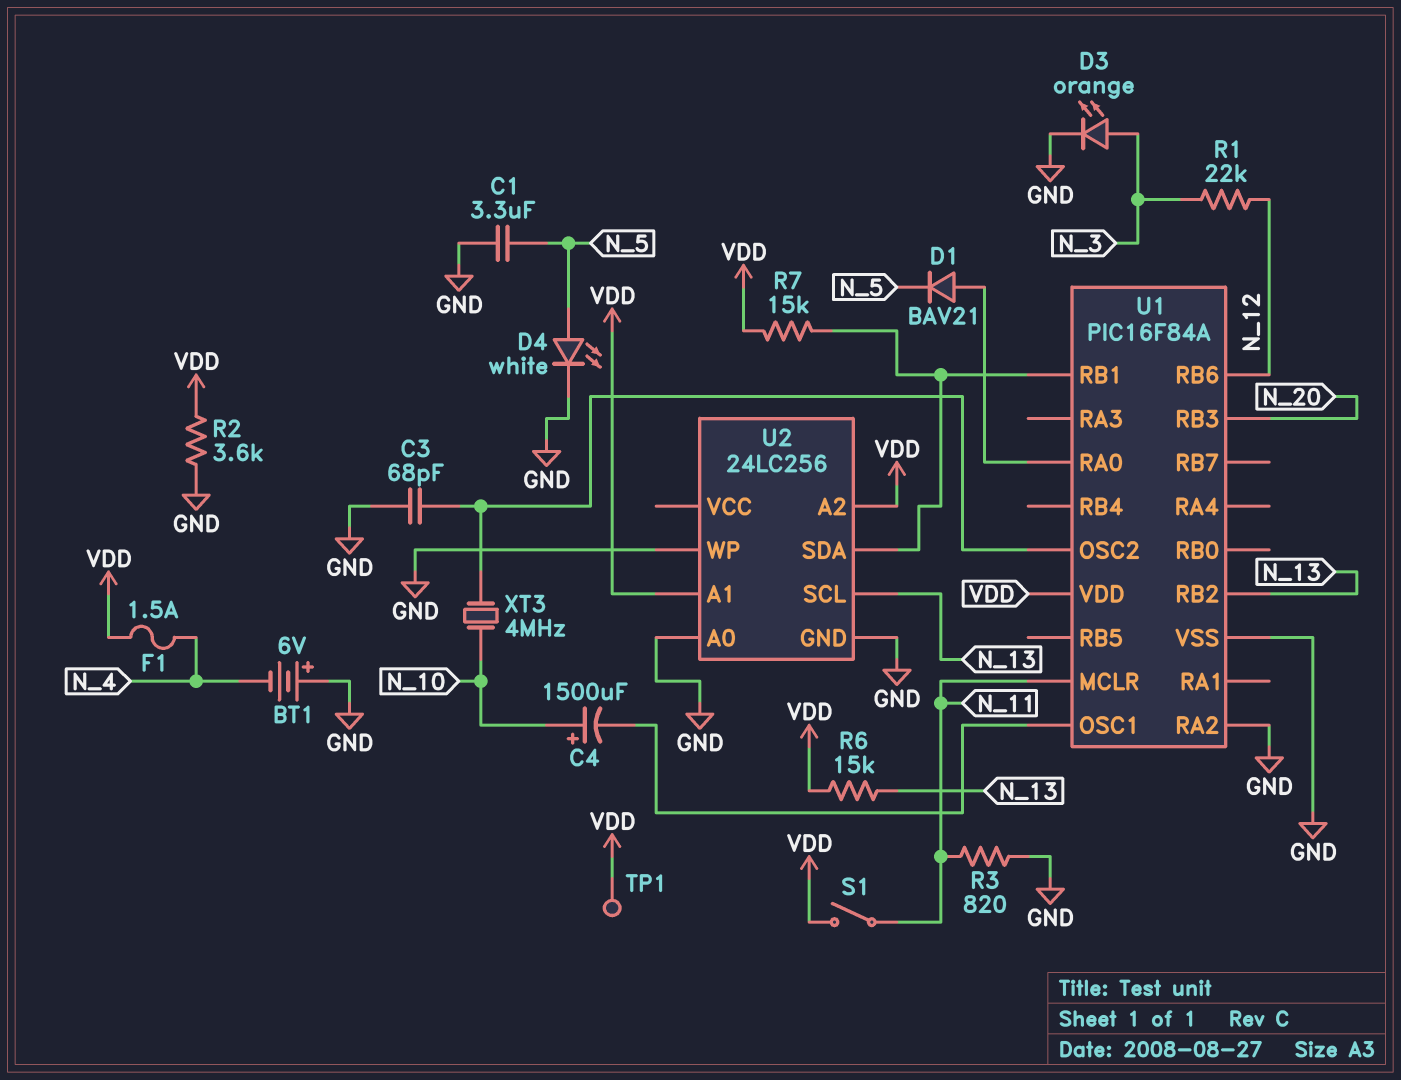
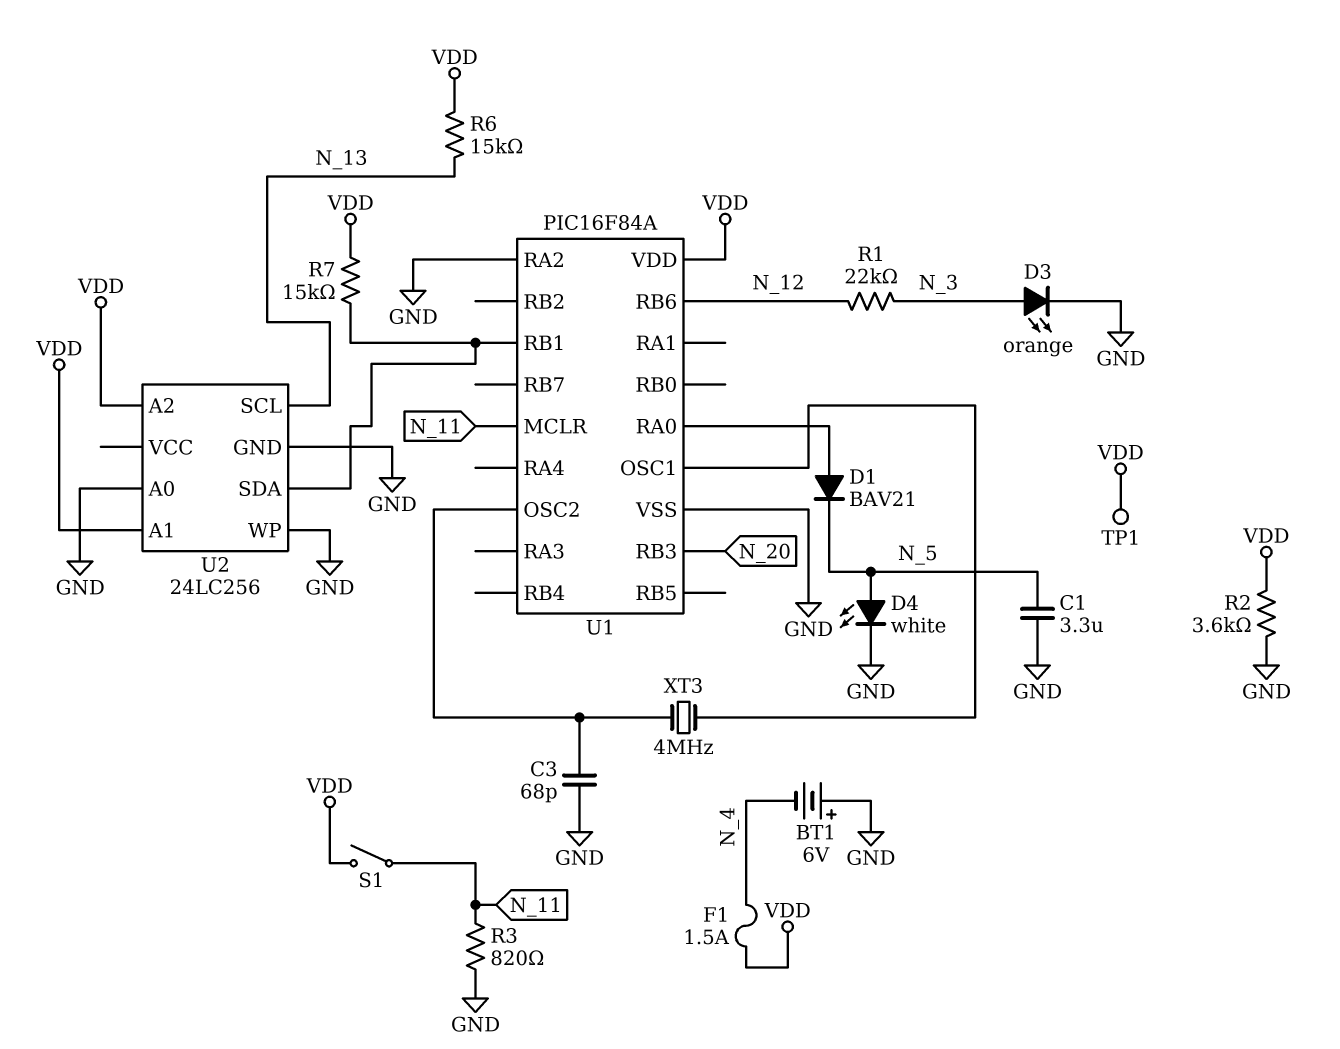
C4: 1500uF (plus N_10, minus U1/OSC1) -> none
U1 pin RB2: N_13 -> none
XT3: 4MHz (N_10, U1/OSC2) -> 4MHz (U1/OSC1, U1/OSC2)

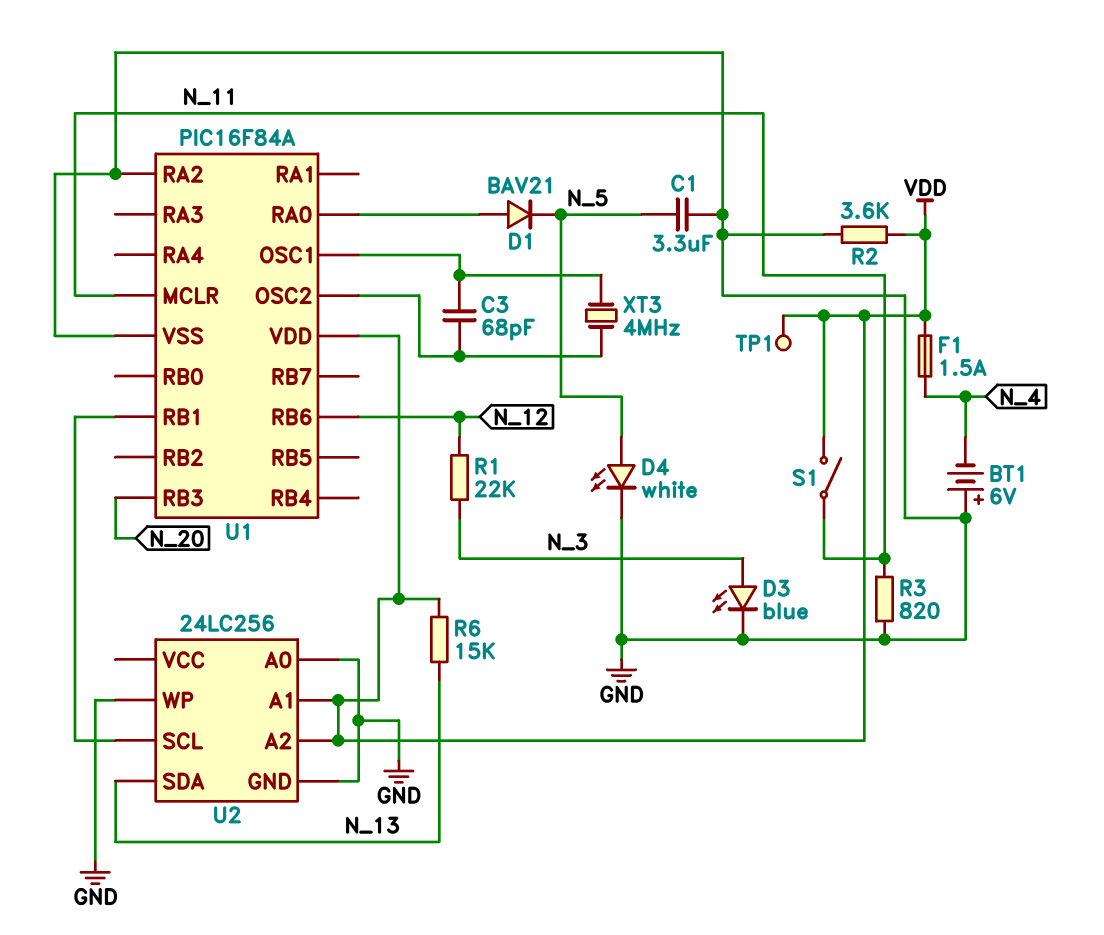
C3: 68pF (GND, U1/OSC2) -> 68pF (U1/OSC1, U1/OSC2)
D3: LED orange (A N_3, K GND) -> LED blue (A N_3, K GND)
R7: 15k (U1/RB1, VDD) -> none
U2 pin SCL: N_13 -> U1/RB1
U2 pin SDA: U1/RB1 -> N_13

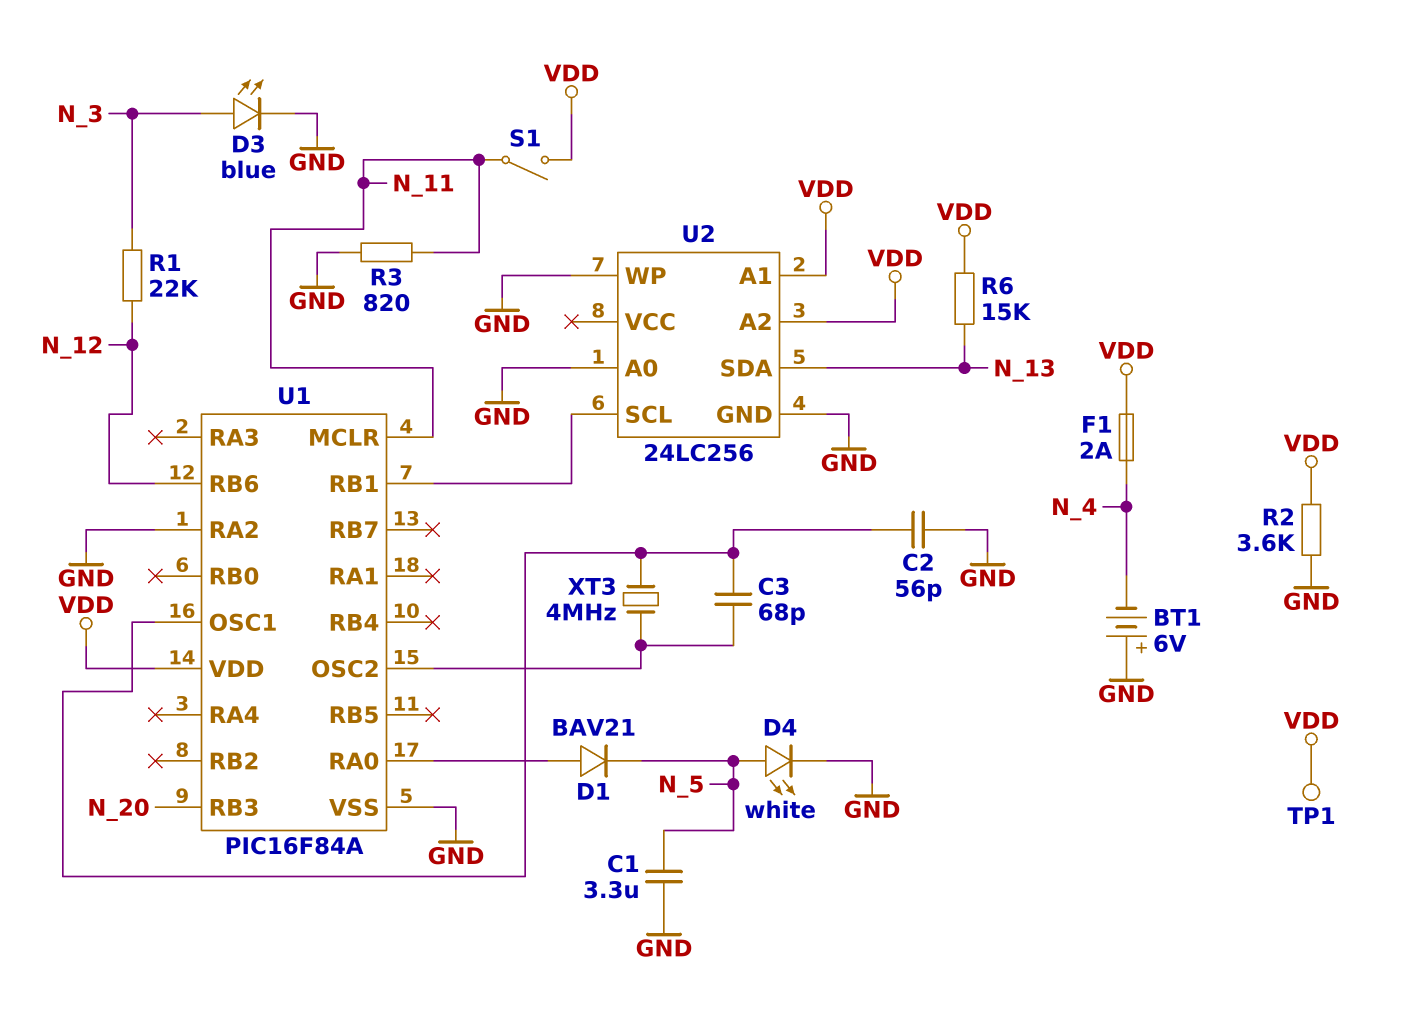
C2: none -> 56pF (GND, U1/OSC1)
F1: 1.5A (N_4, VDD) -> 2A (N_4, VDD)

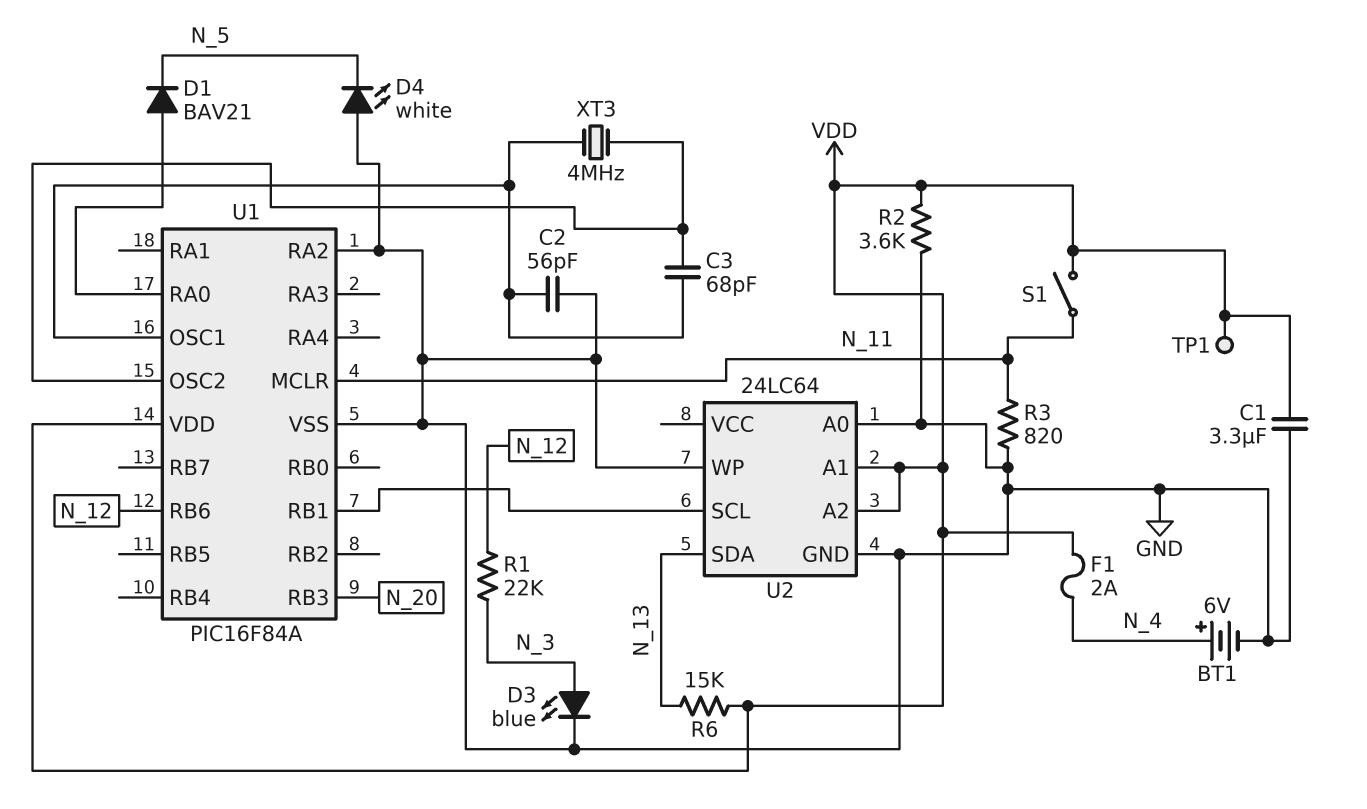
BT1: 6V (plus GND, minus N_4) -> 6V (plus N_4, minus GND)
C1: 3.3uF (GND, N_5) -> 3.3uF (GND, VDD)
D4: LED white (A N_5, K GND) -> LED white (A GND, K N_5)
U2: 24LC256 -> 24LC64

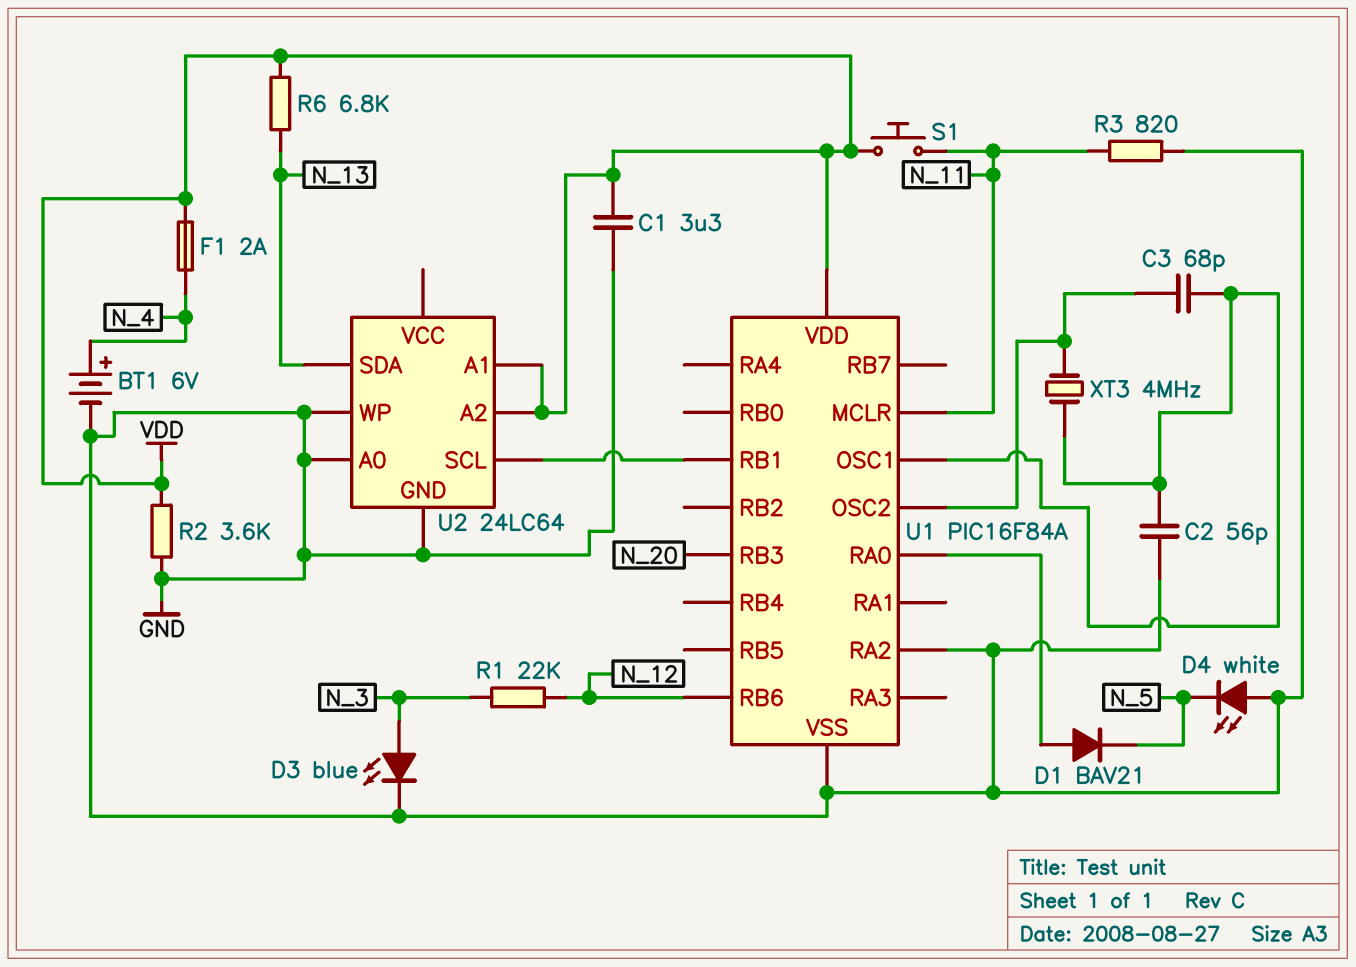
R6: 15k (N_13, VDD) -> 6.8k (N_13, VDD)
S1: switch (N_11, VDD) -> button (N_11, VDD)
TP1: test point (VDD) -> none

